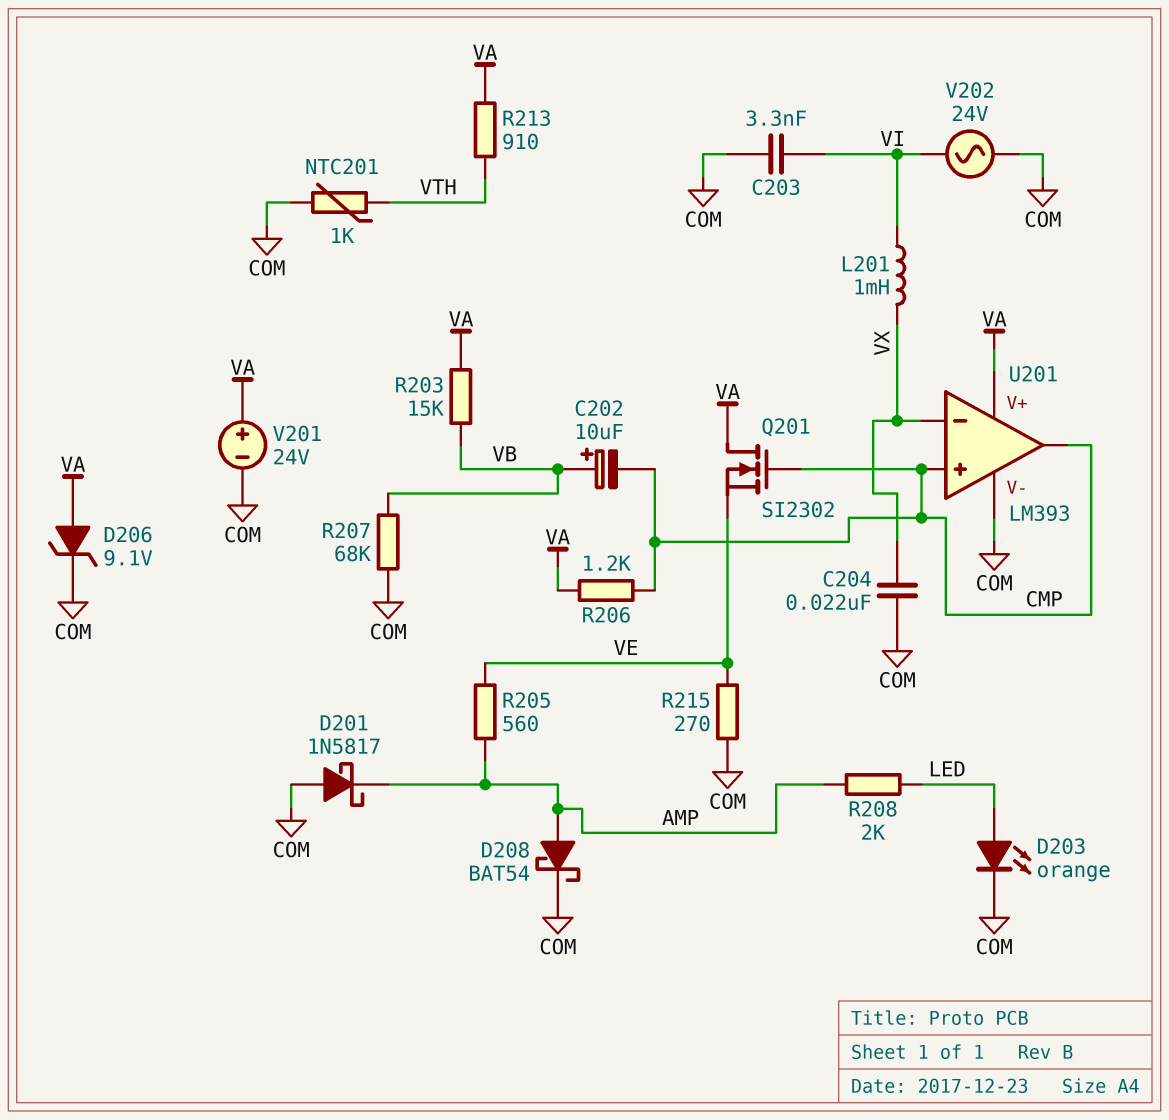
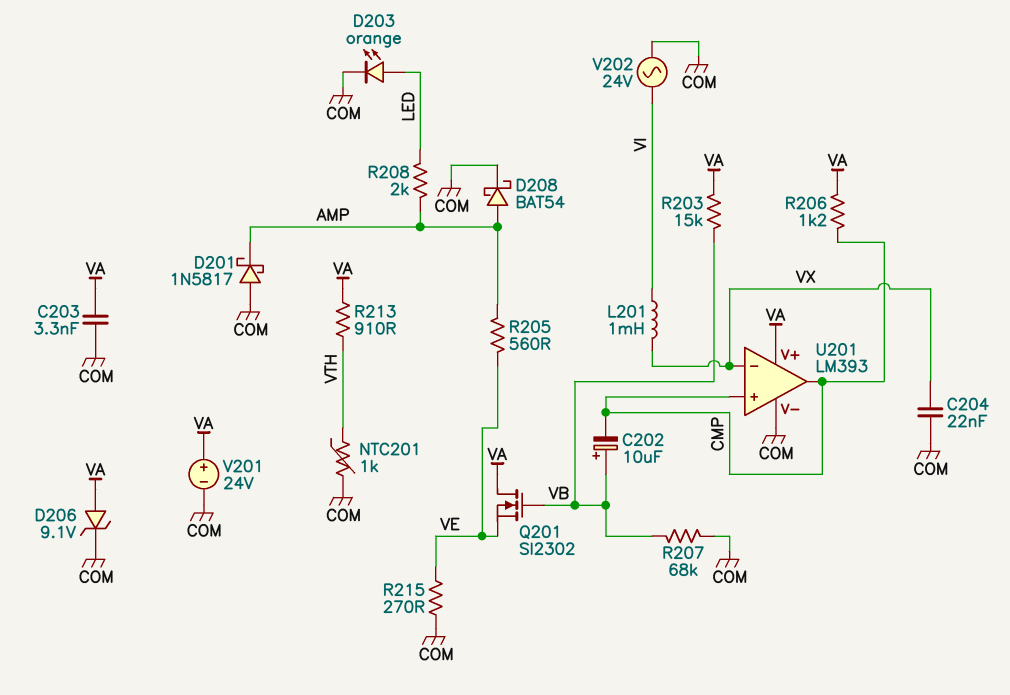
C203: 3.3nF (COM, VI) -> 3.3nF (COM, VA)
Q201: NMOS SI2302 (G CMP, D VA, S VE) -> NMOS SI2302 (G VB, D VA, S VE)

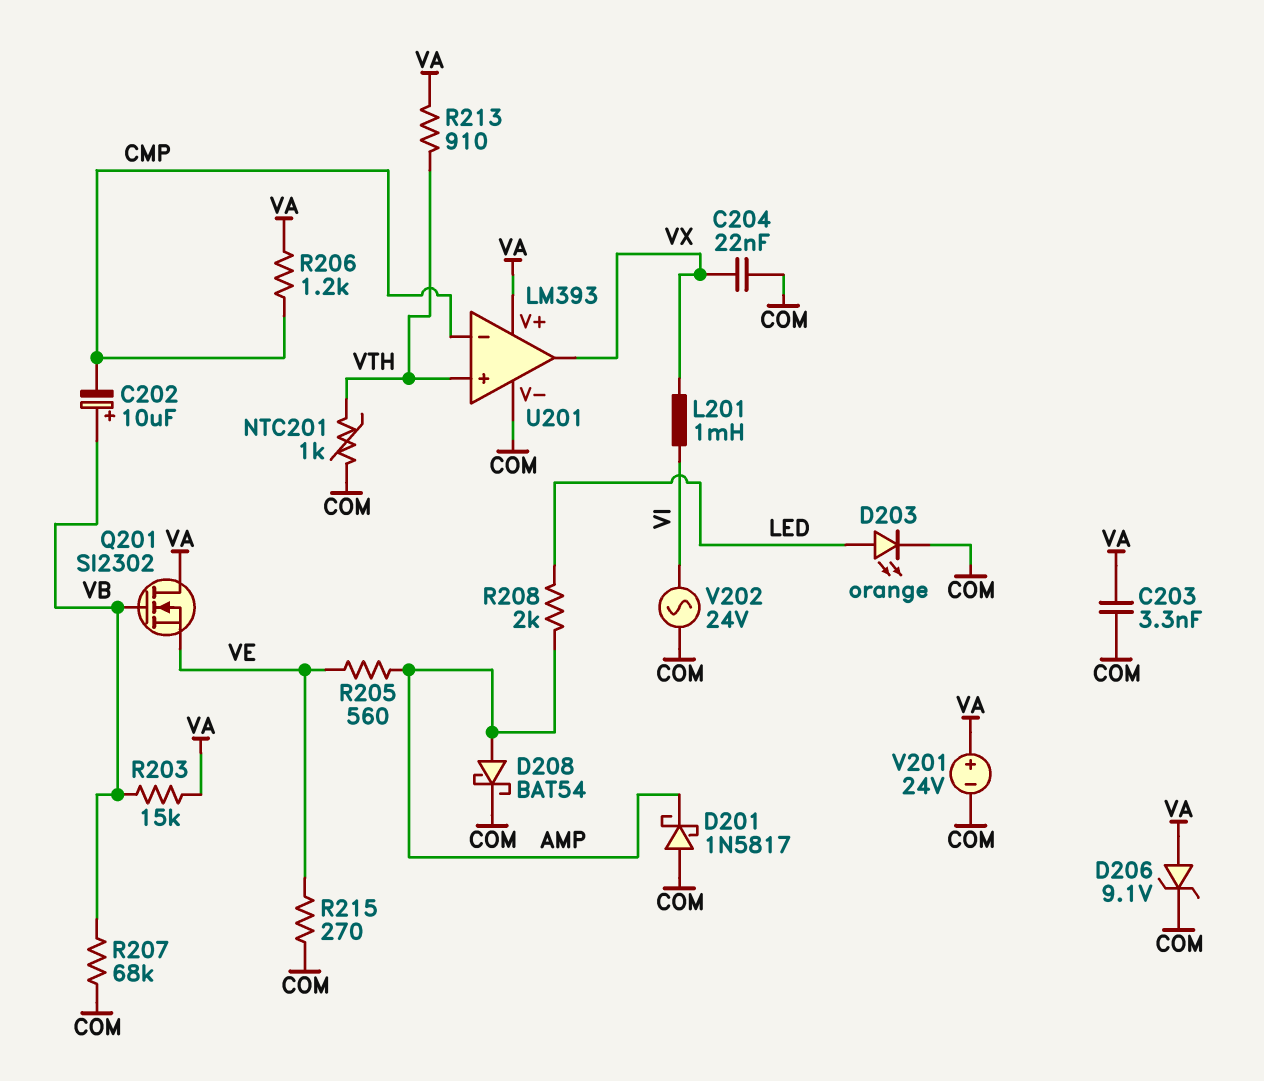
U201 pin in+: CMP -> VTH
U201 pin in-: VX -> CMP
U201 pin out: CMP -> VX

